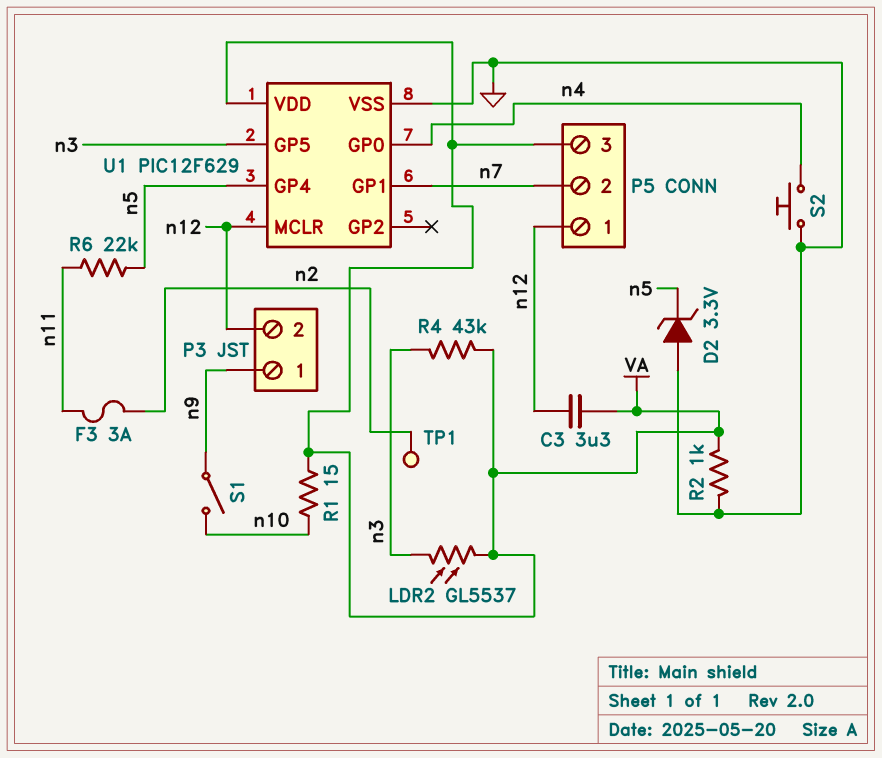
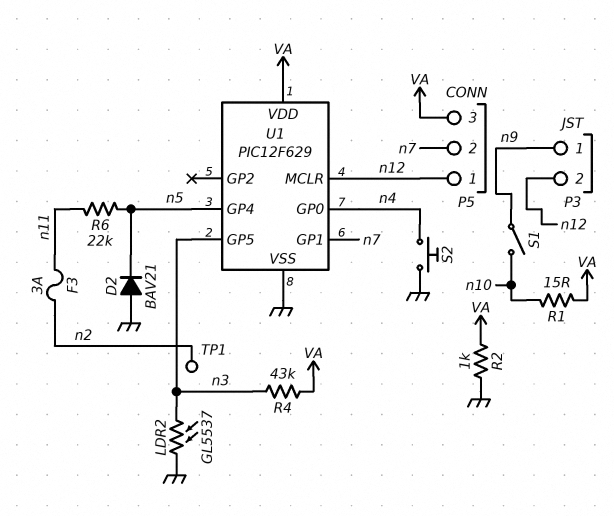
C3: 3.3uF (VA, n12) -> none
D2: zener 3.3V (A GND, K n5) -> diode BAV21 (A GND, K n5)
LDR2: GL5537 (VA, n3) -> GL5537 (GND, n3)

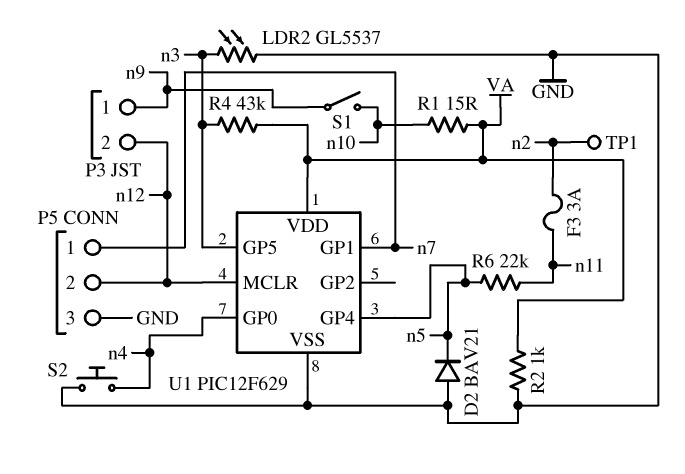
P5 pin 1: n12 -> n7
P5 pin 2: n7 -> n12
P5 pin 3: VA -> GND

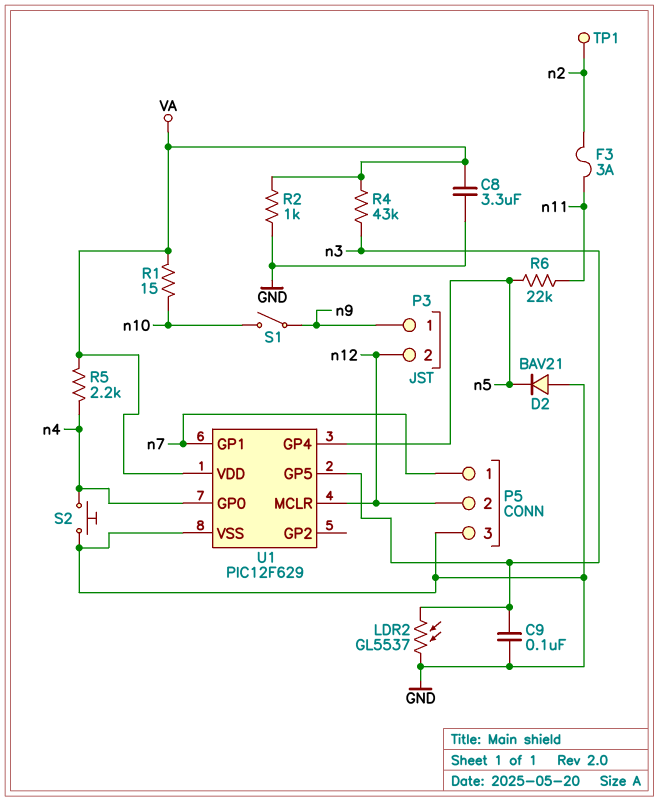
C8: none -> 3.3uF (GND, VA)
C9: none -> 100nF (GND, n3)
R5: none -> 2.2k (VA, n4)

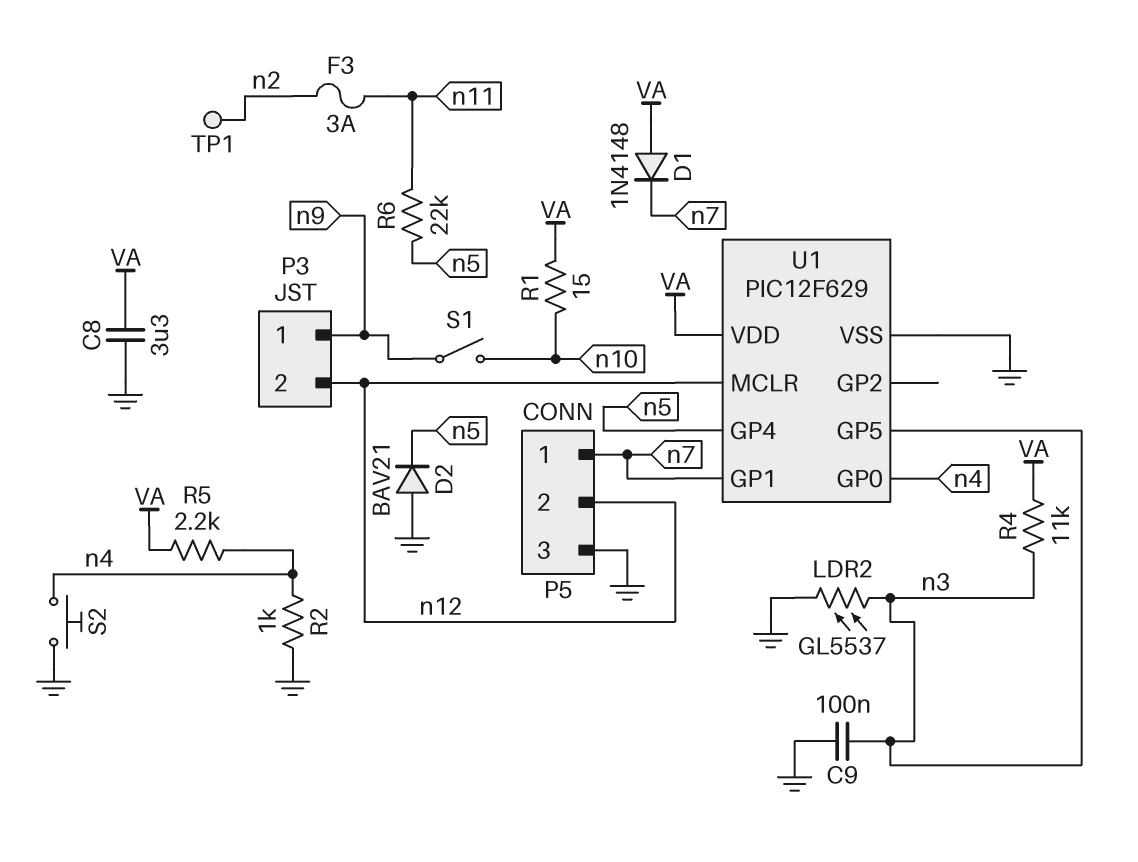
D1: none -> diode 1N4148 (A VA, K n7)
R2: 1k (GND, VA) -> 1k (GND, n4)
R4: 43k (VA, n3) -> 11k (VA, n3)

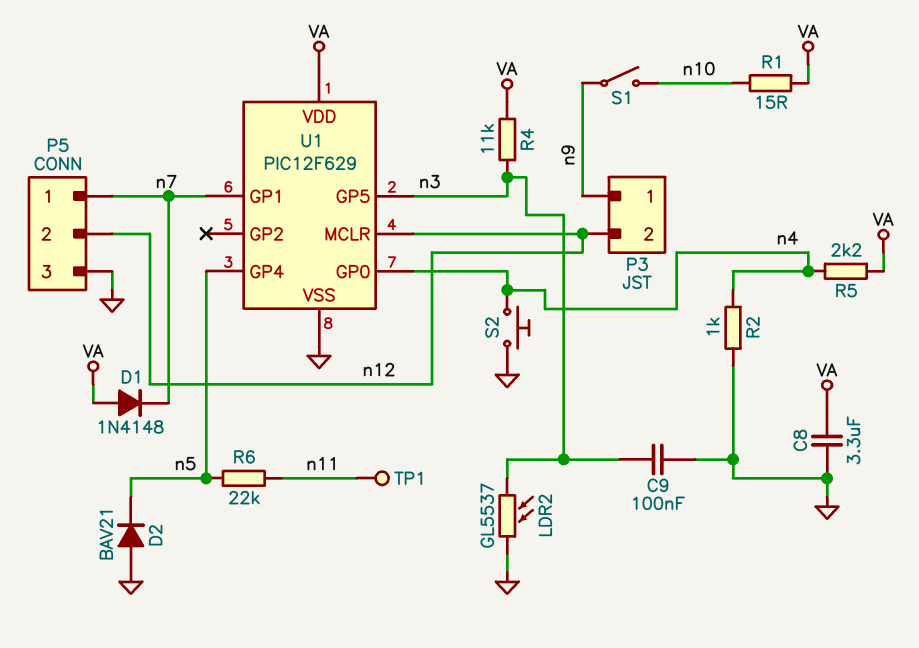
F3: 3A (n2, n11) -> none
TP1: test point (n2) -> test point (n11)

